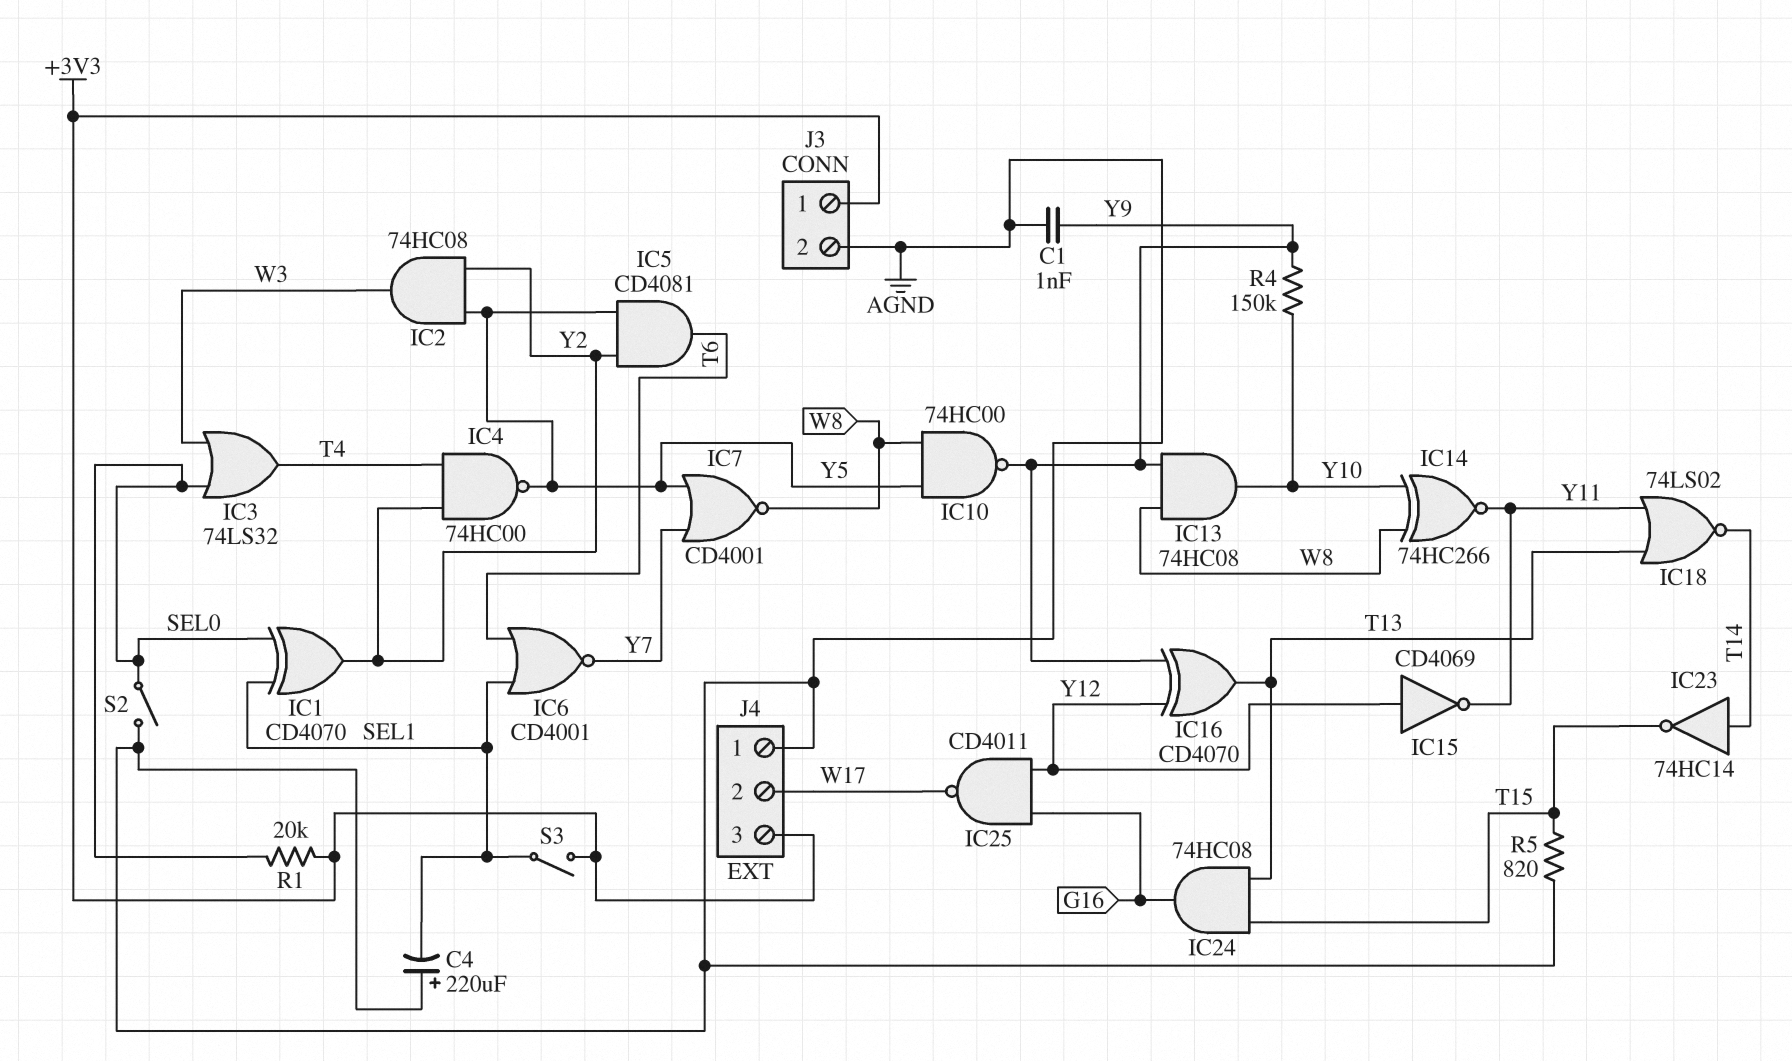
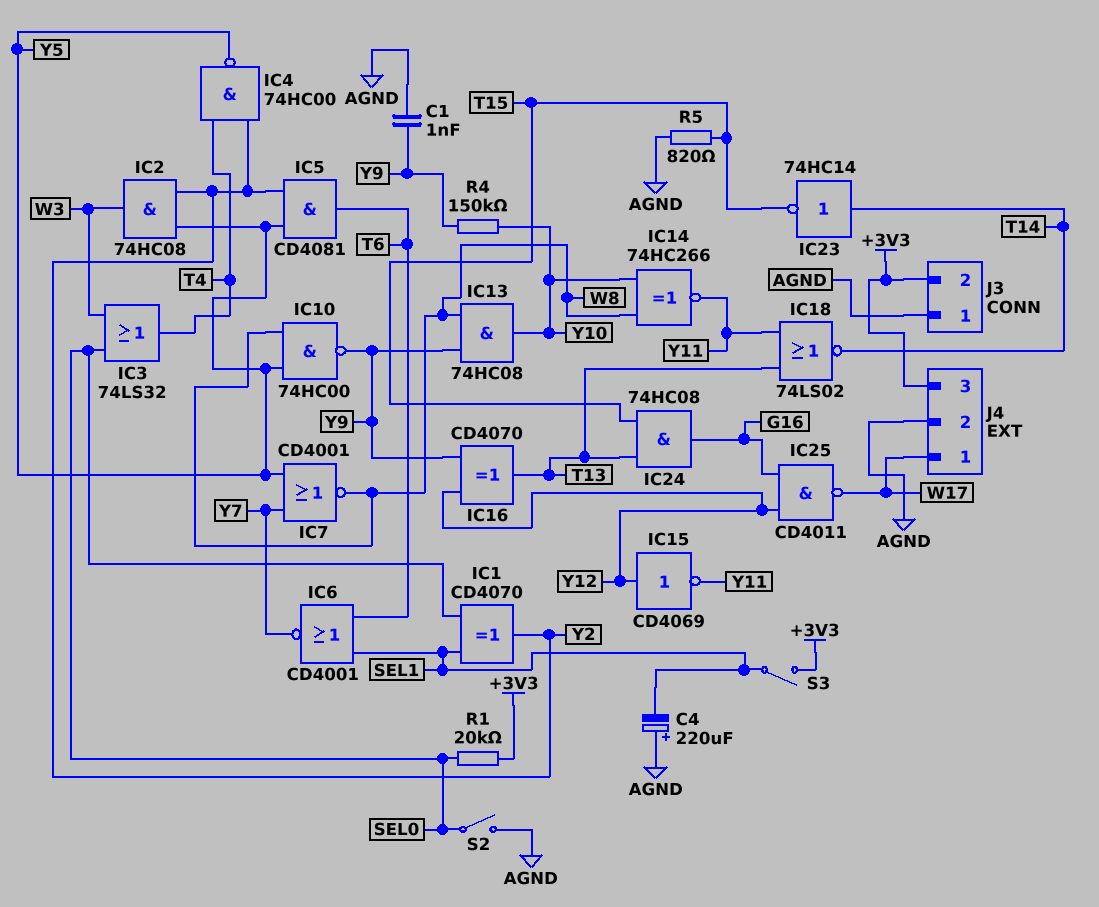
J3 pin 1: +3V3 -> AGND
J3 pin 2: AGND -> +3V3
J4 pin 1: AGND -> W17
J4 pin 2: W17 -> AGND

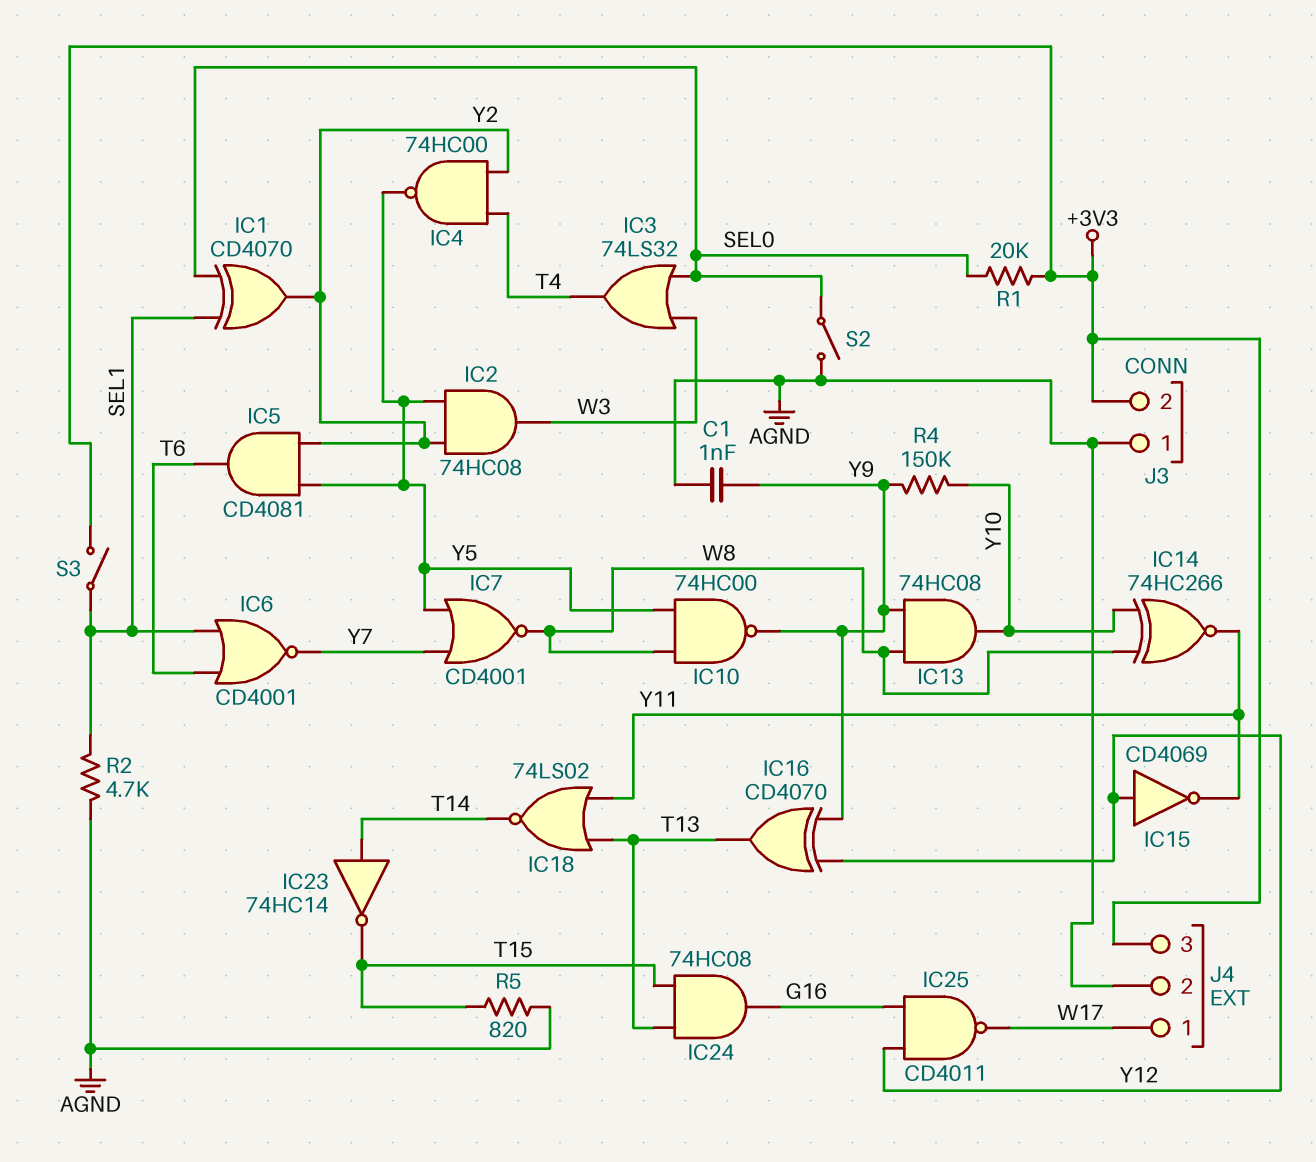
C4: 220uF (plus AGND, minus SEL1) -> none
R2: none -> 4.7k (AGND, SEL1)

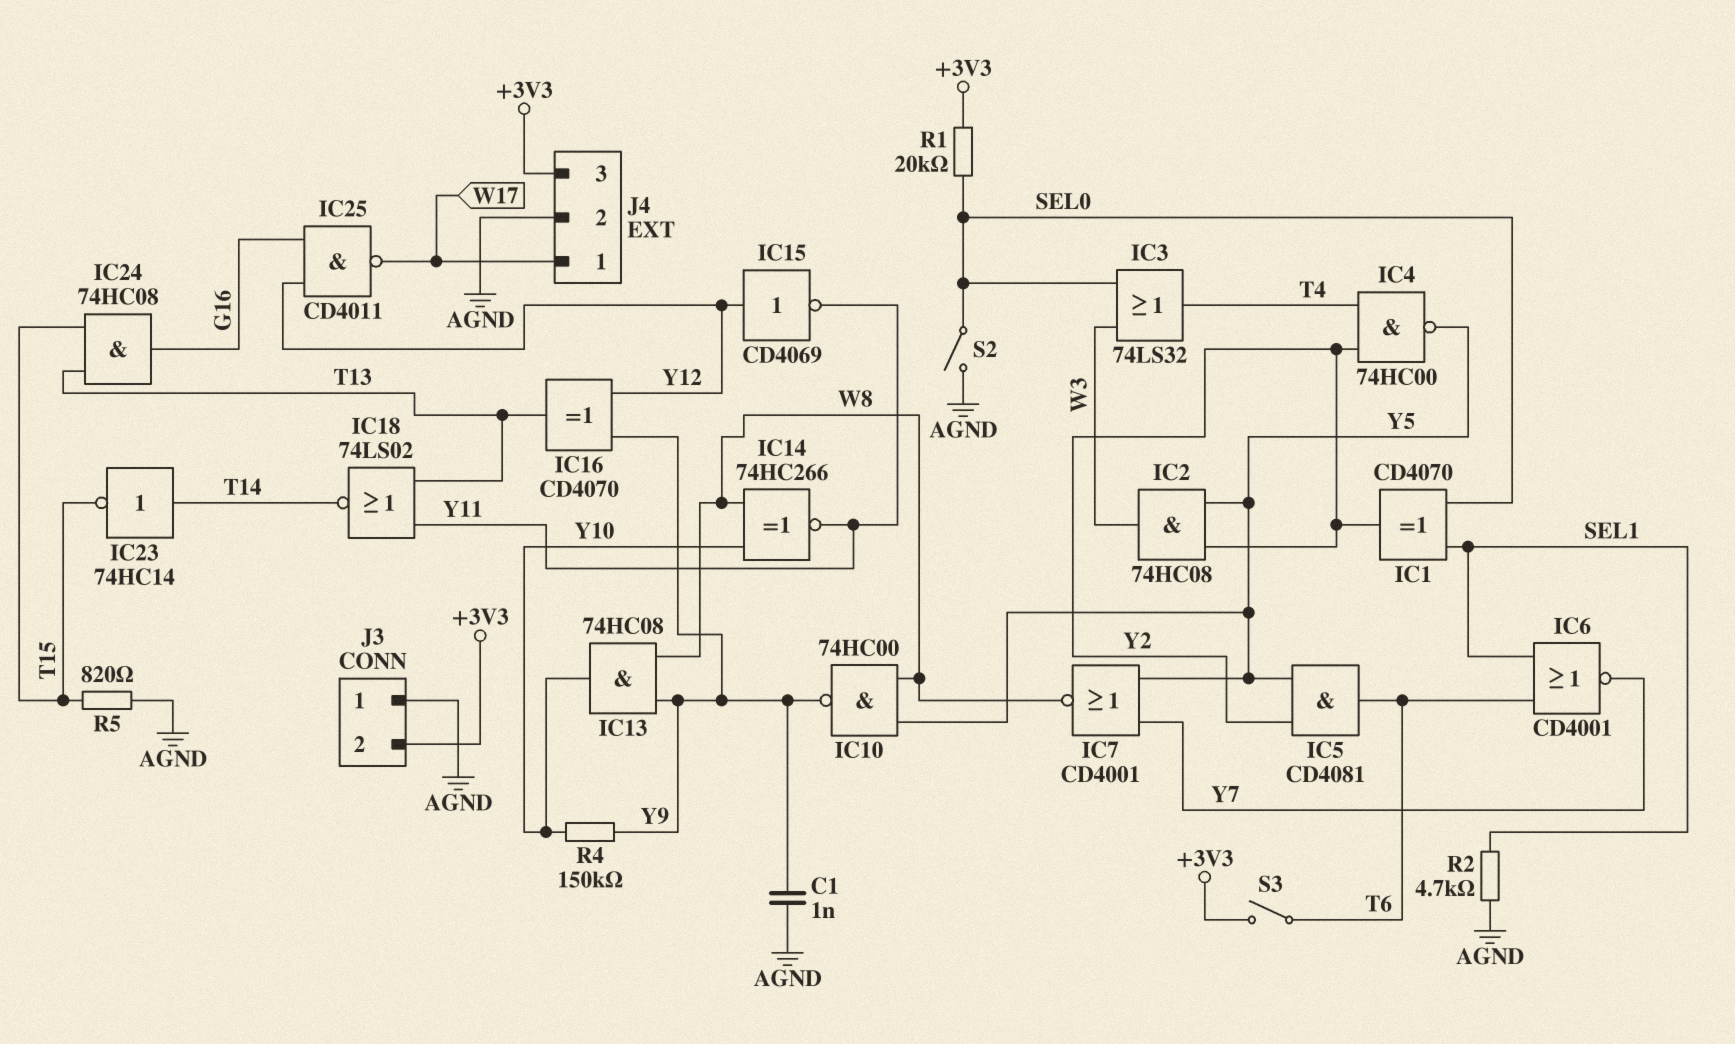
S3: switch (+3V3, SEL1) -> switch (+3V3, T6)

